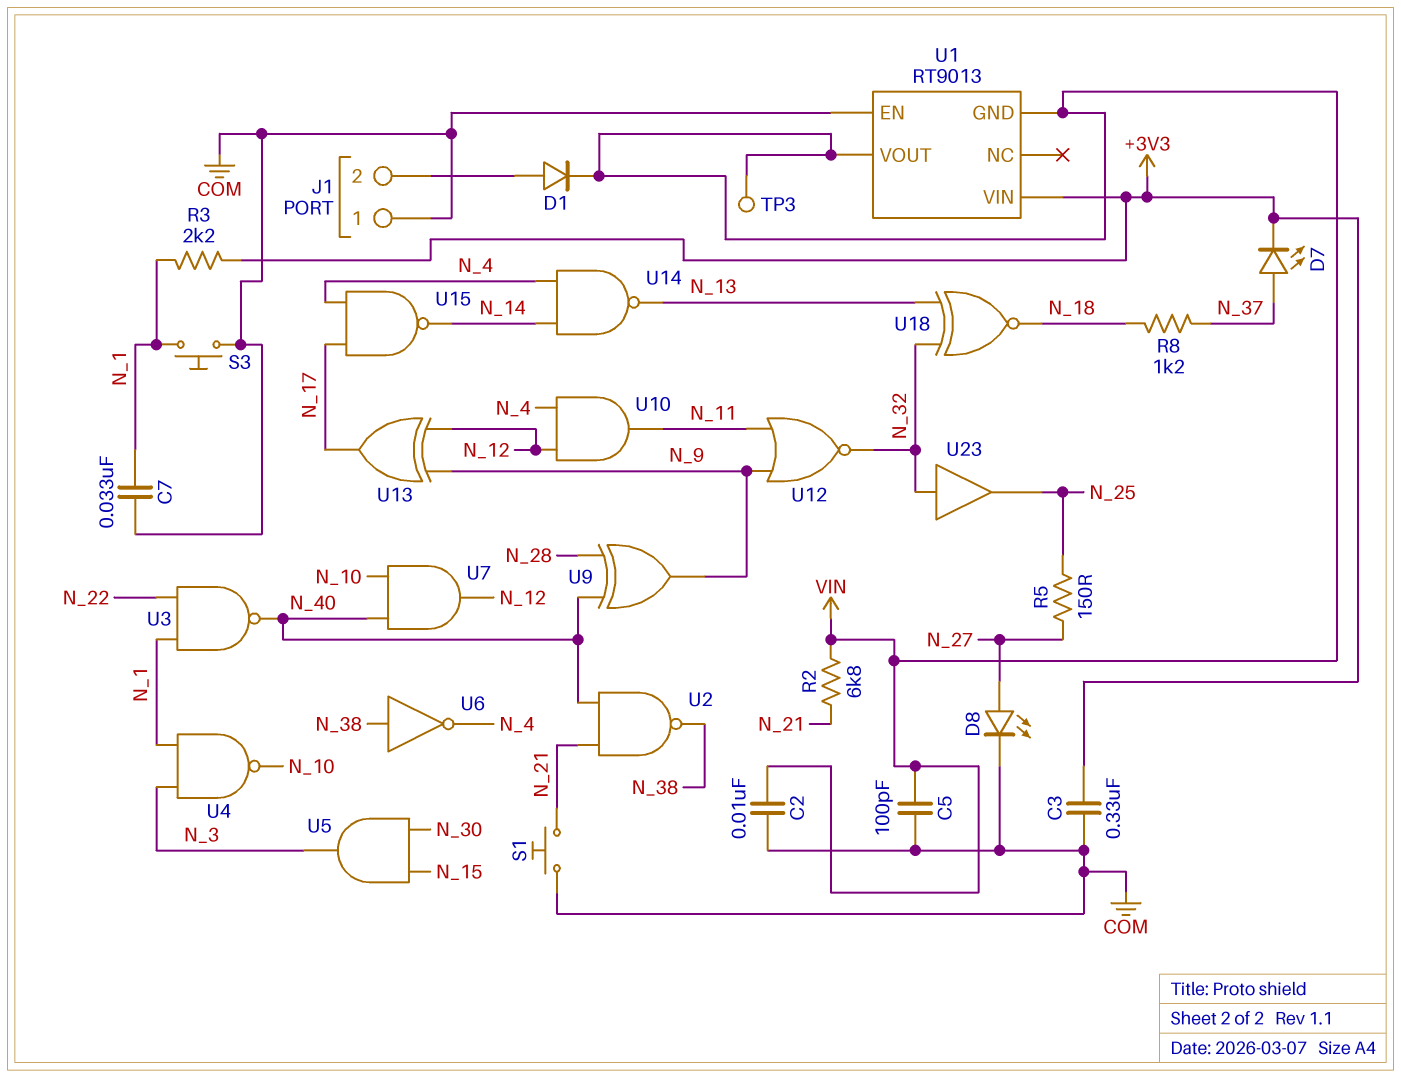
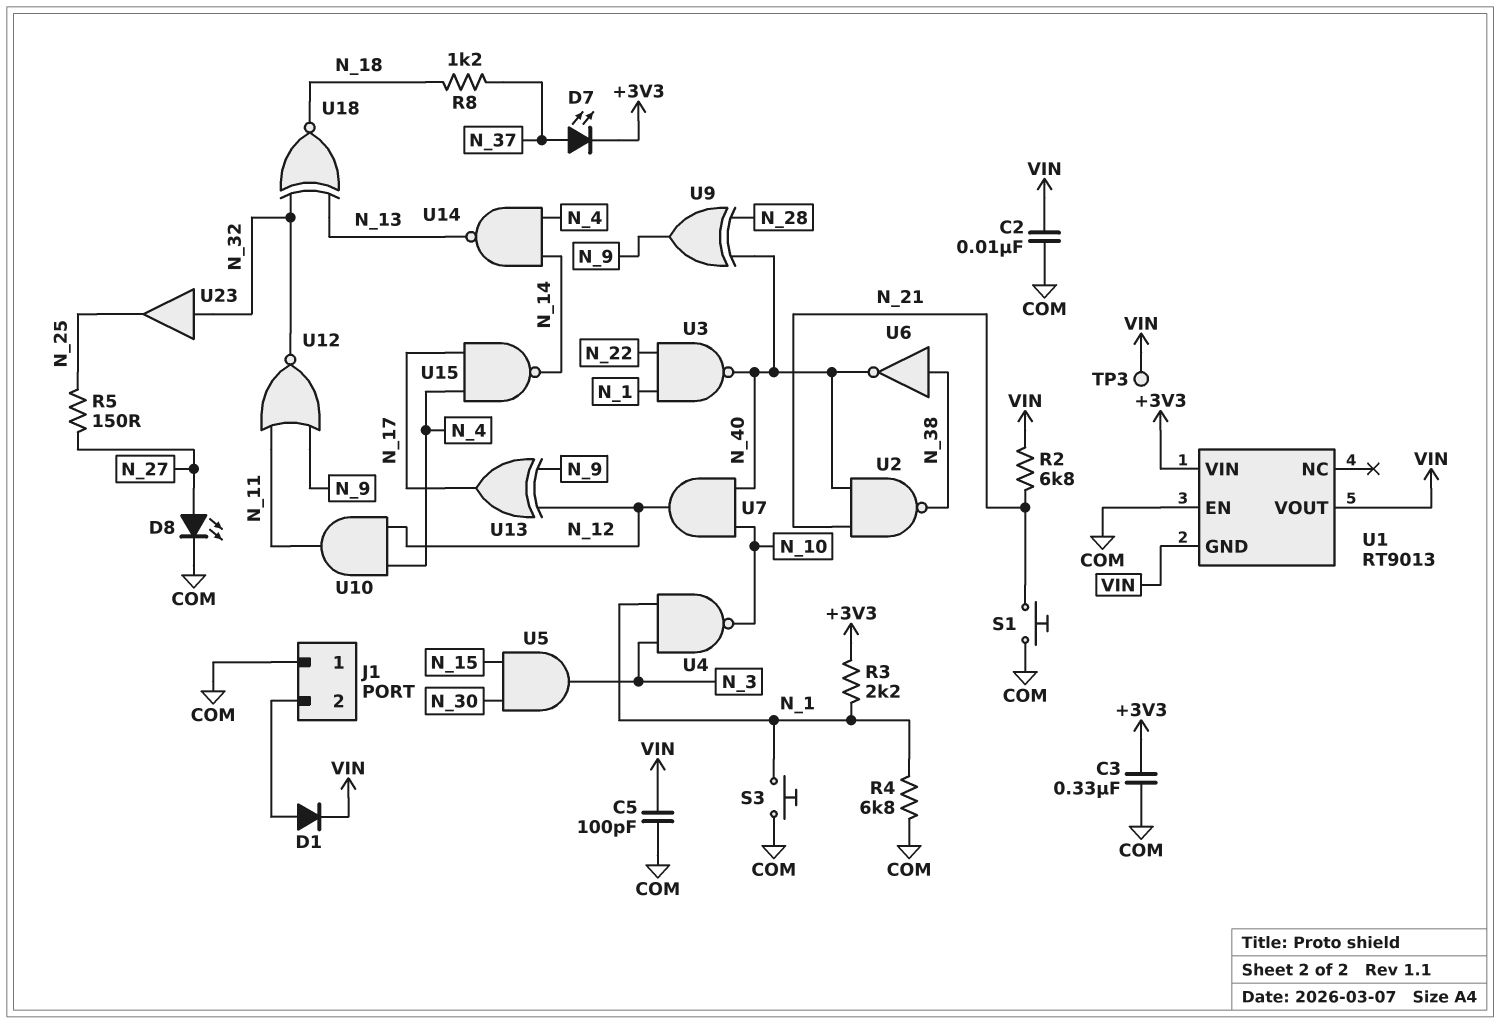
C7: 33nF (COM, N_1) -> none
R4: none -> 6.8k (COM, N_1)
U6: NOT (in N_38, out N_4) -> NOT (in N_38, out N_40)

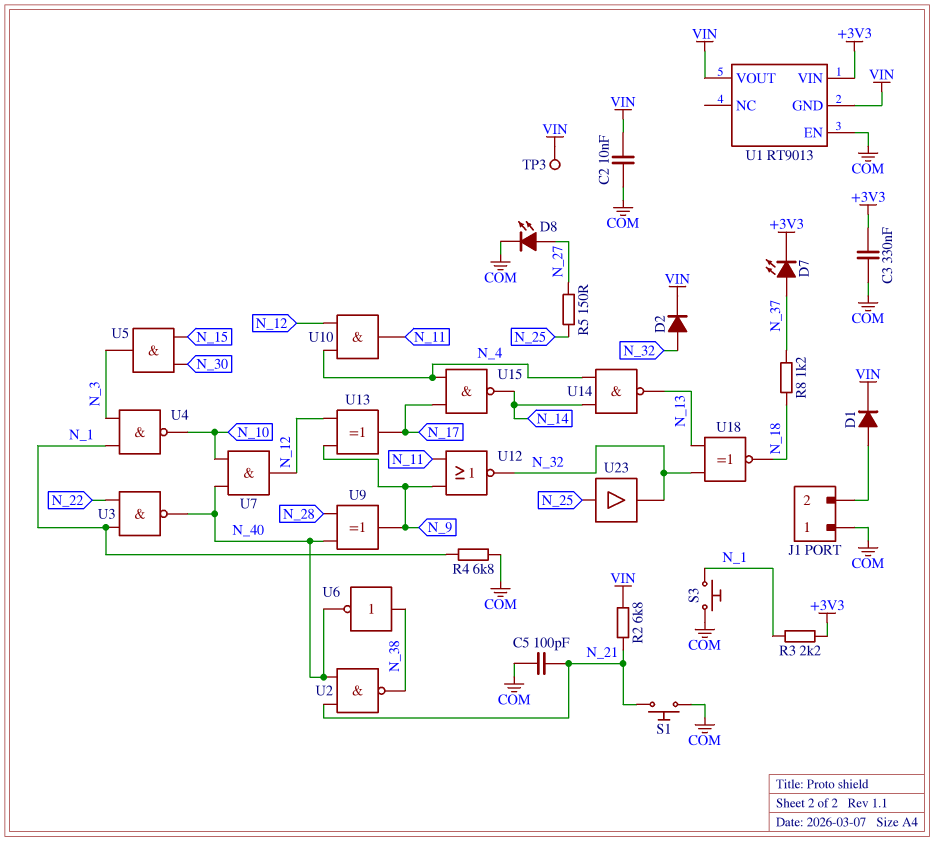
C5: 100pF (COM, VIN) -> 100pF (COM, N_21)
D2: none -> diode (A N_32, K VIN)
U23: buffer (in N_32, out N_25) -> buffer (in N_25, out N_32)

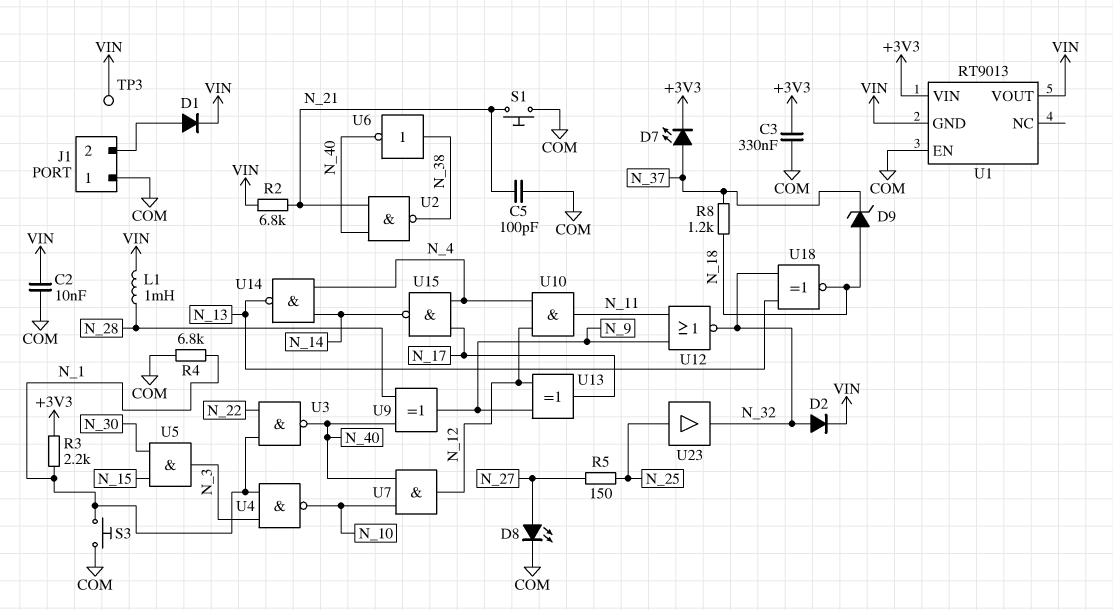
D9: none -> zener (A N_18, K N_37)
L1: none -> 1mH (N_28, VIN)

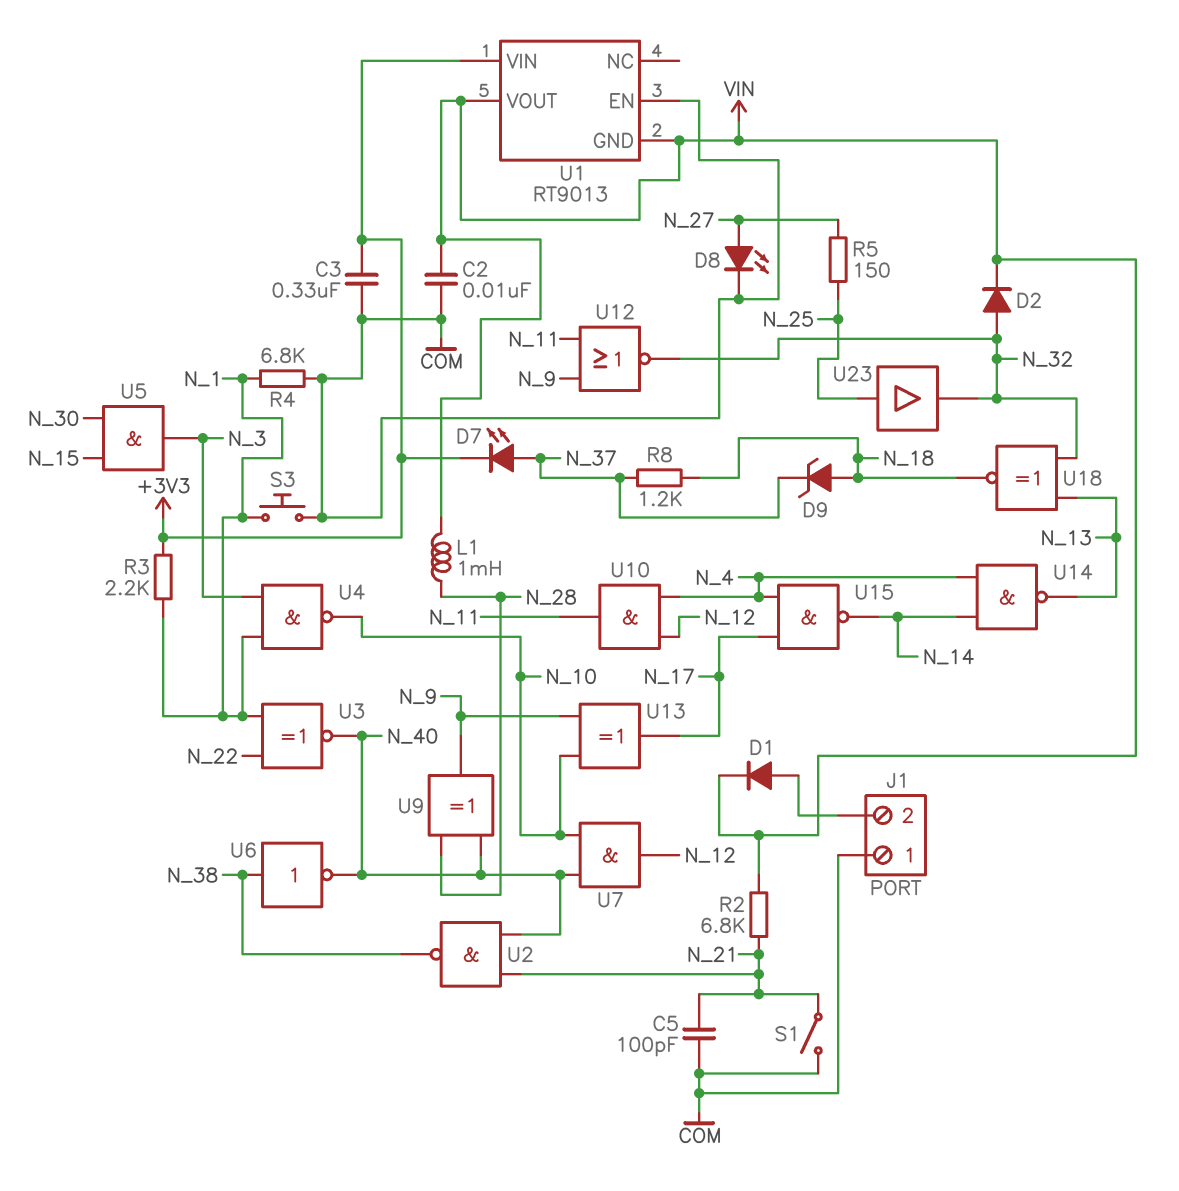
S1: button (COM, N_21) -> switch (COM, N_21)
TP3: test point (VIN) -> none
U3: NAND (in N_1, in N_22, out N_40) -> XNOR (in N_1, in N_22, out N_40)
U13: XOR (in N_9, in N_12, out N_17) -> XOR (in N_9, in N_10, out N_17)

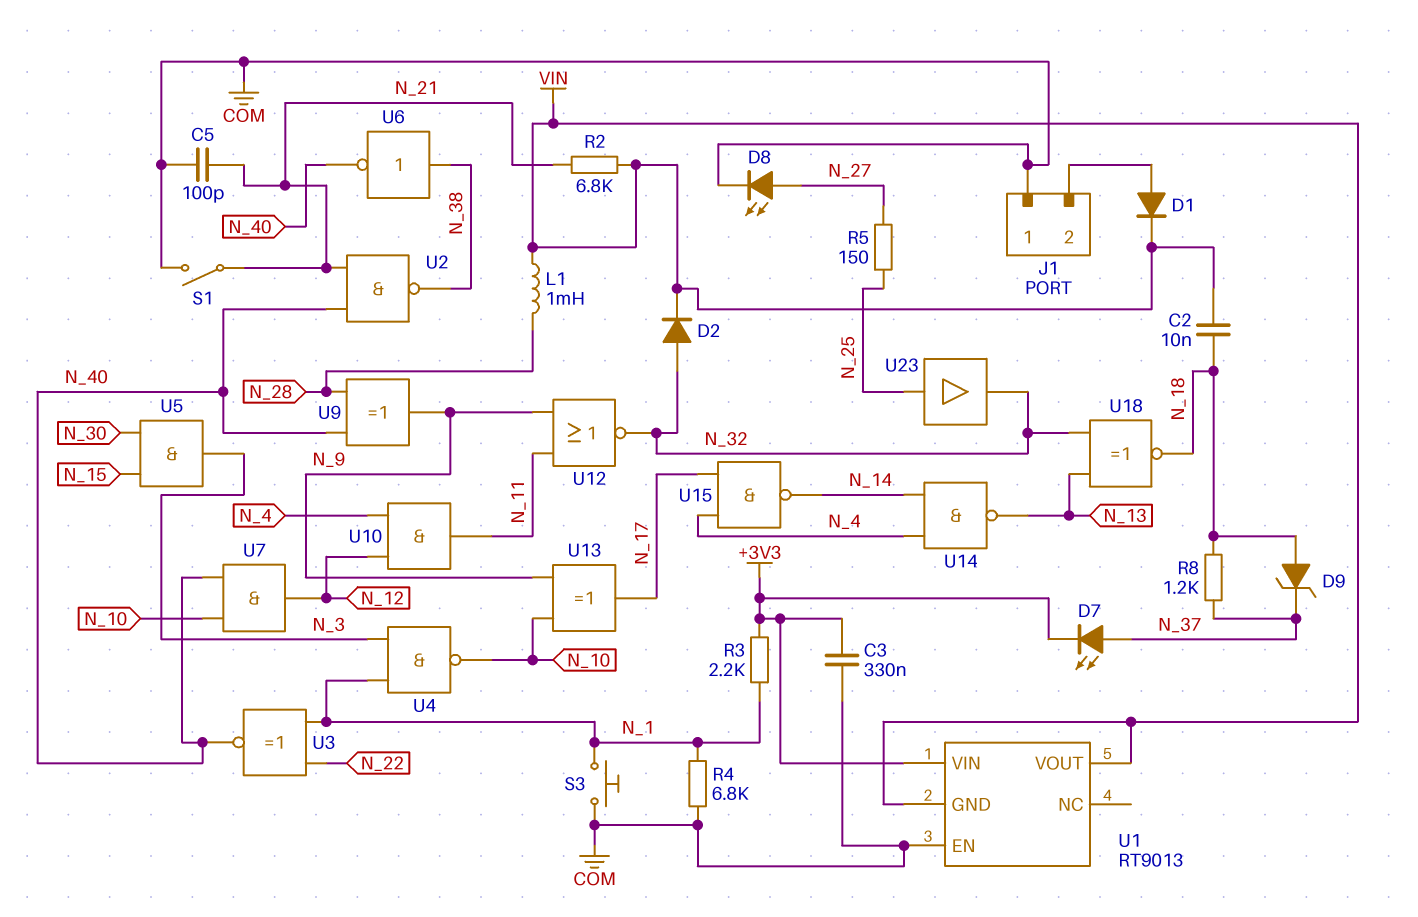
C2: 10nF (COM, VIN) -> 10nF (N_18, VIN)

